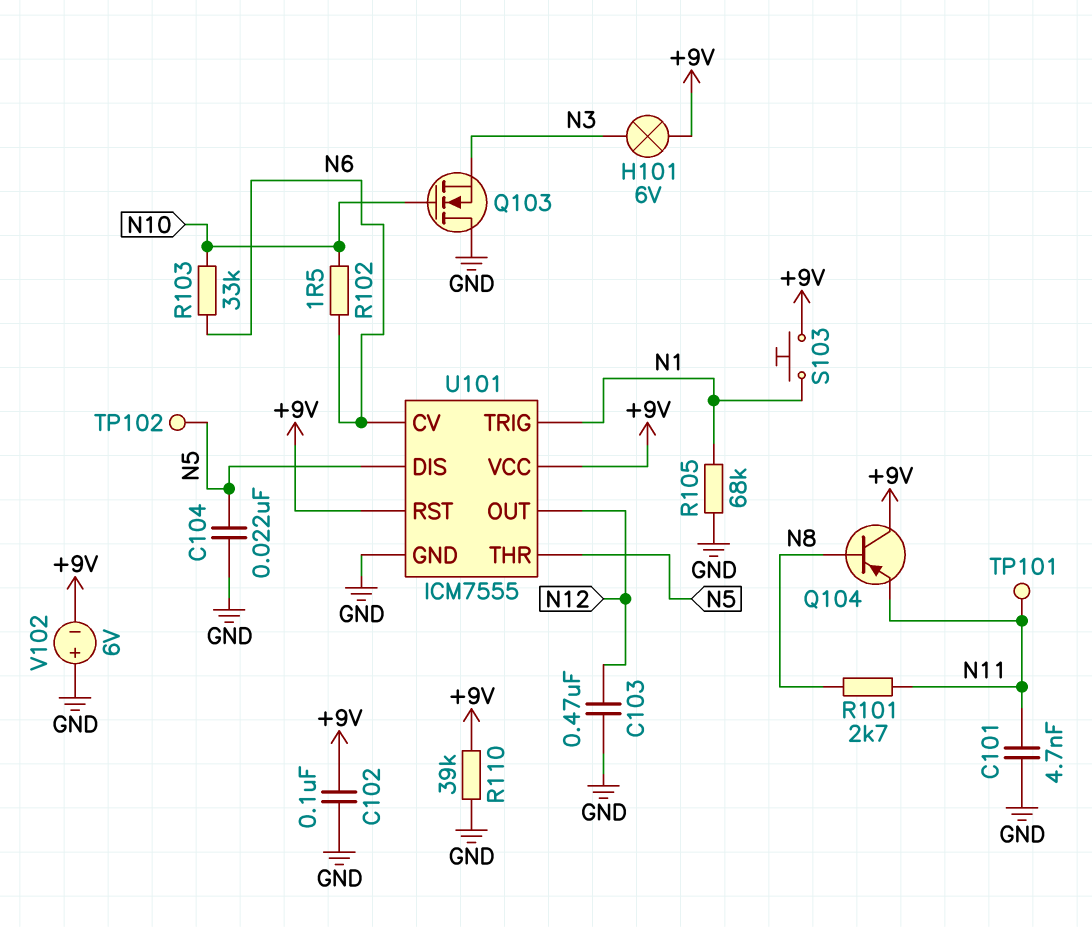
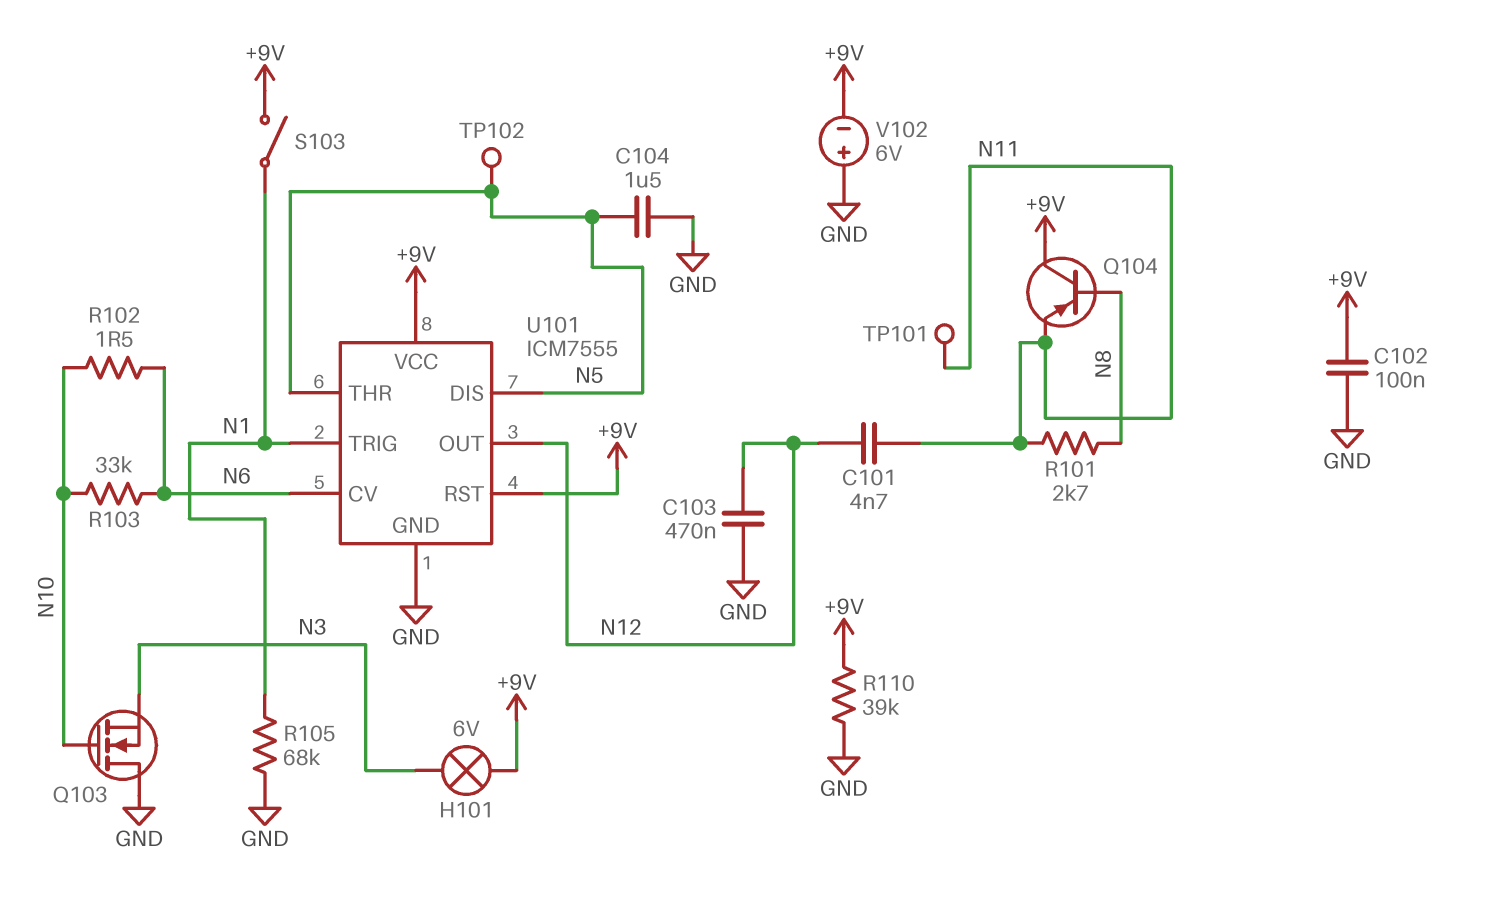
C101: 4.7nF (GND, N11) -> 4.7nF (N11, N12)
C104: 22nF (GND, N5) -> 1.5uF (GND, N5)
S103: button (+9V, N1) -> switch (+9V, N1)

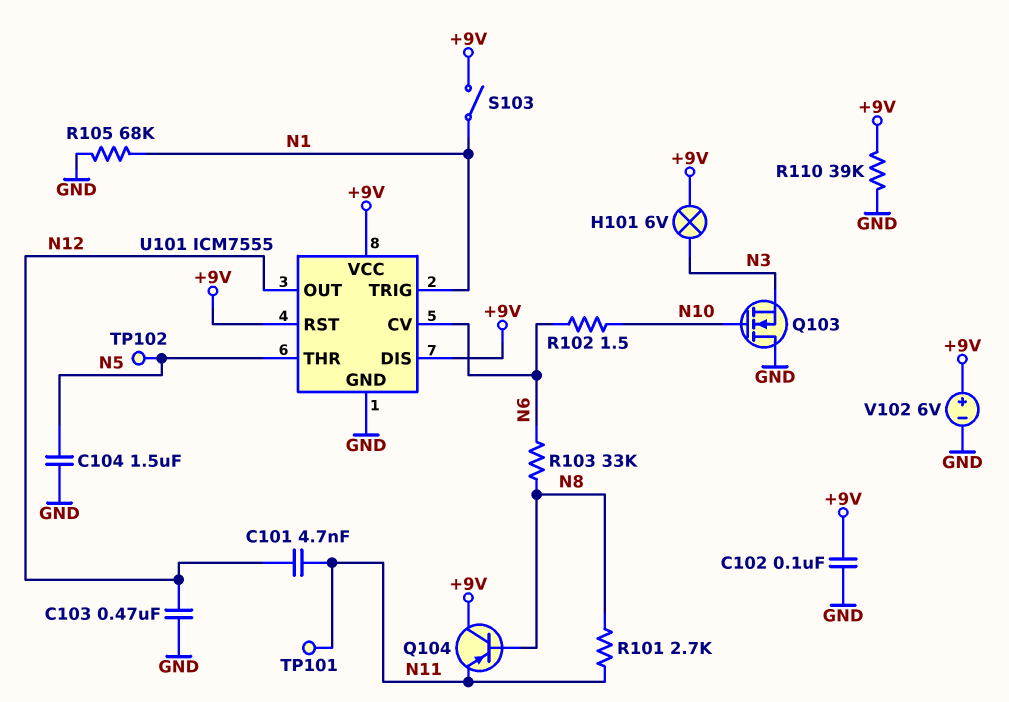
R103: 33k (N6, N10) -> 33k (N6, N8)
U101 pin DIS: N5 -> +9V
V102: 6V (plus GND, minus +9V) -> 6V (plus +9V, minus GND)

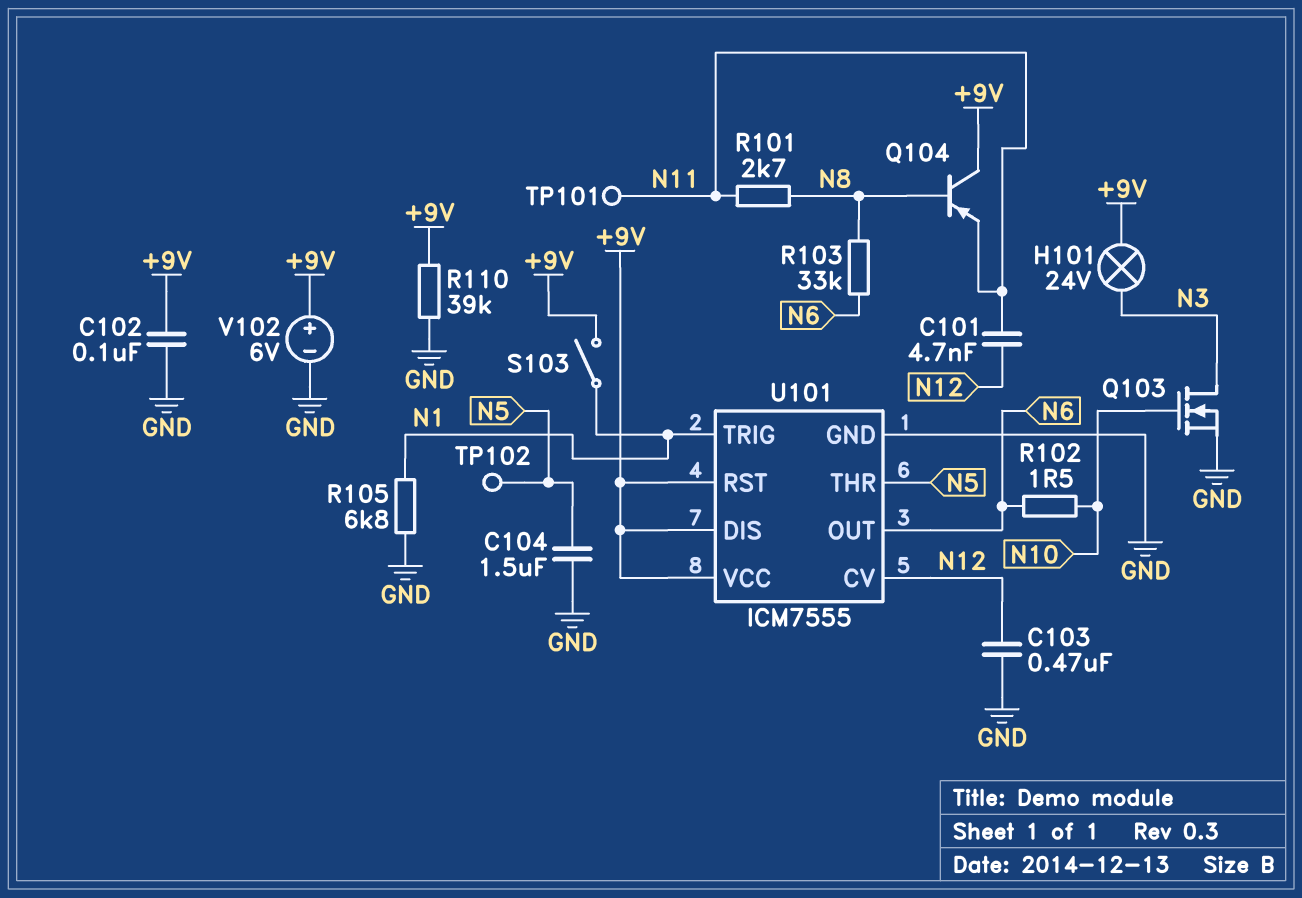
H101: lamp 6V (+9V, N3) -> lamp 24V (+9V, N3)
Q103: NMOS (G N10, D GND, S N3) -> NMOS (G N10, D N3, S GND)
R105: 68k (GND, N1) -> 6.8k (GND, N1)
U101 pin CV: N6 -> N12
U101 pin OUT: N12 -> N6

